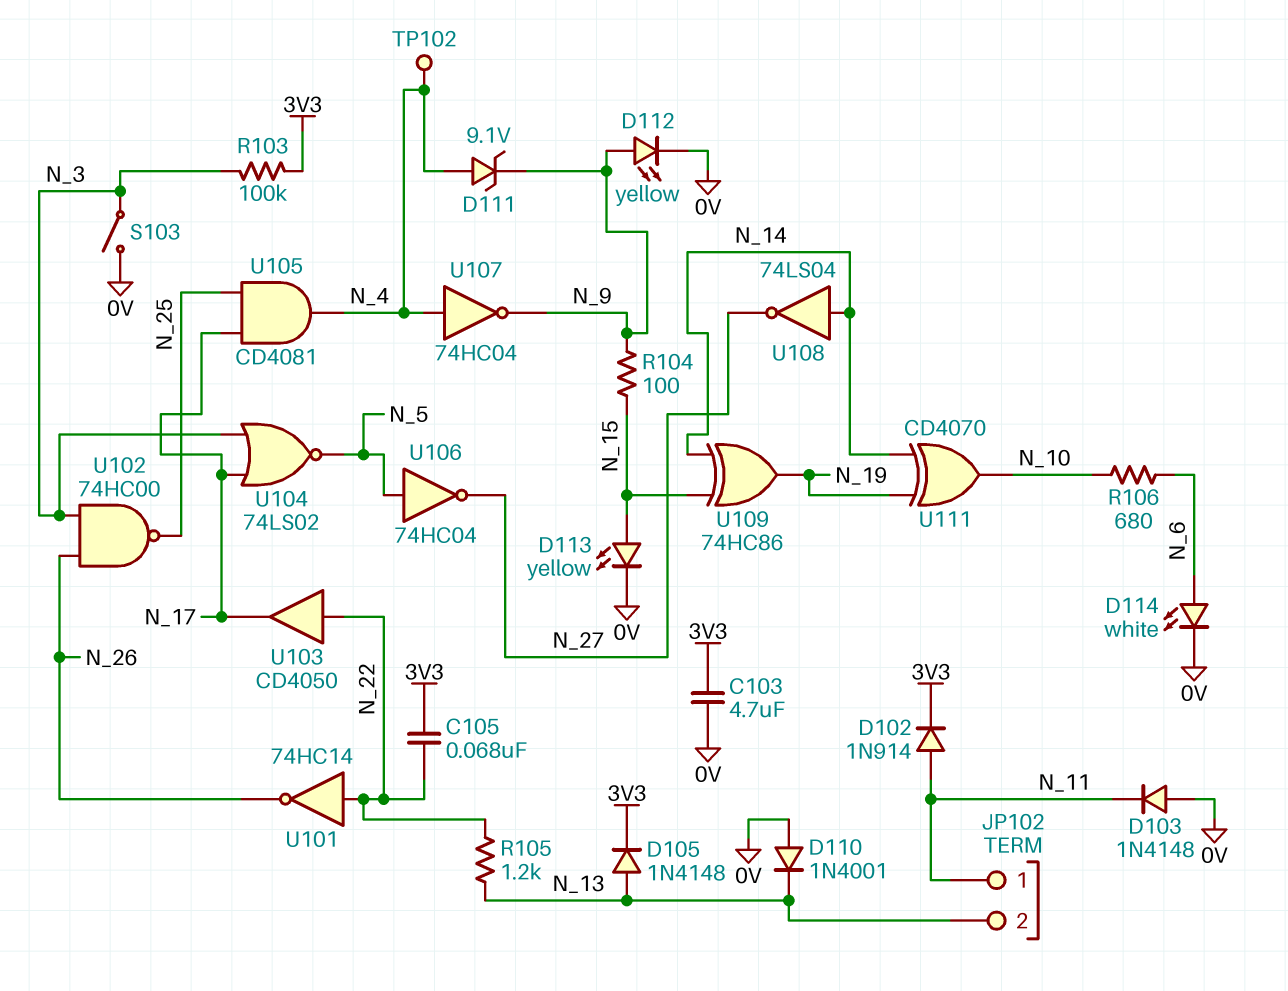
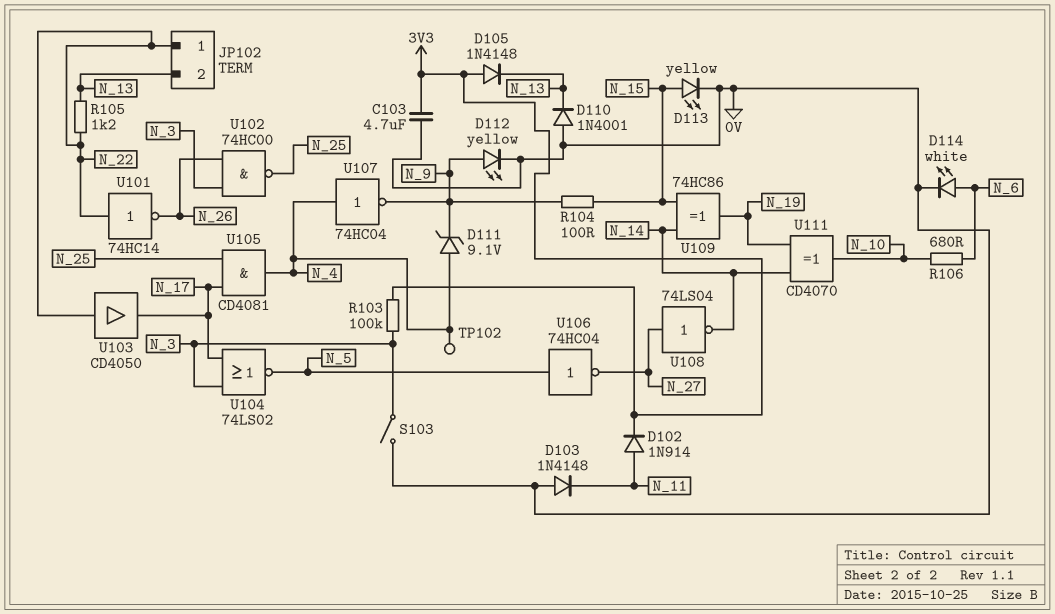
C105: 68nF (3V3, N_22) -> none
D105: diode 1N4148 (A N_13, K 3V3) -> diode 1N4148 (A 3V3, K N_13)
JP102 pin 1: N_11 -> N_22
U108: NOT 74LS04 (in N_14, out N_27) -> NOT 74LS04 (in N_27, out N_14)

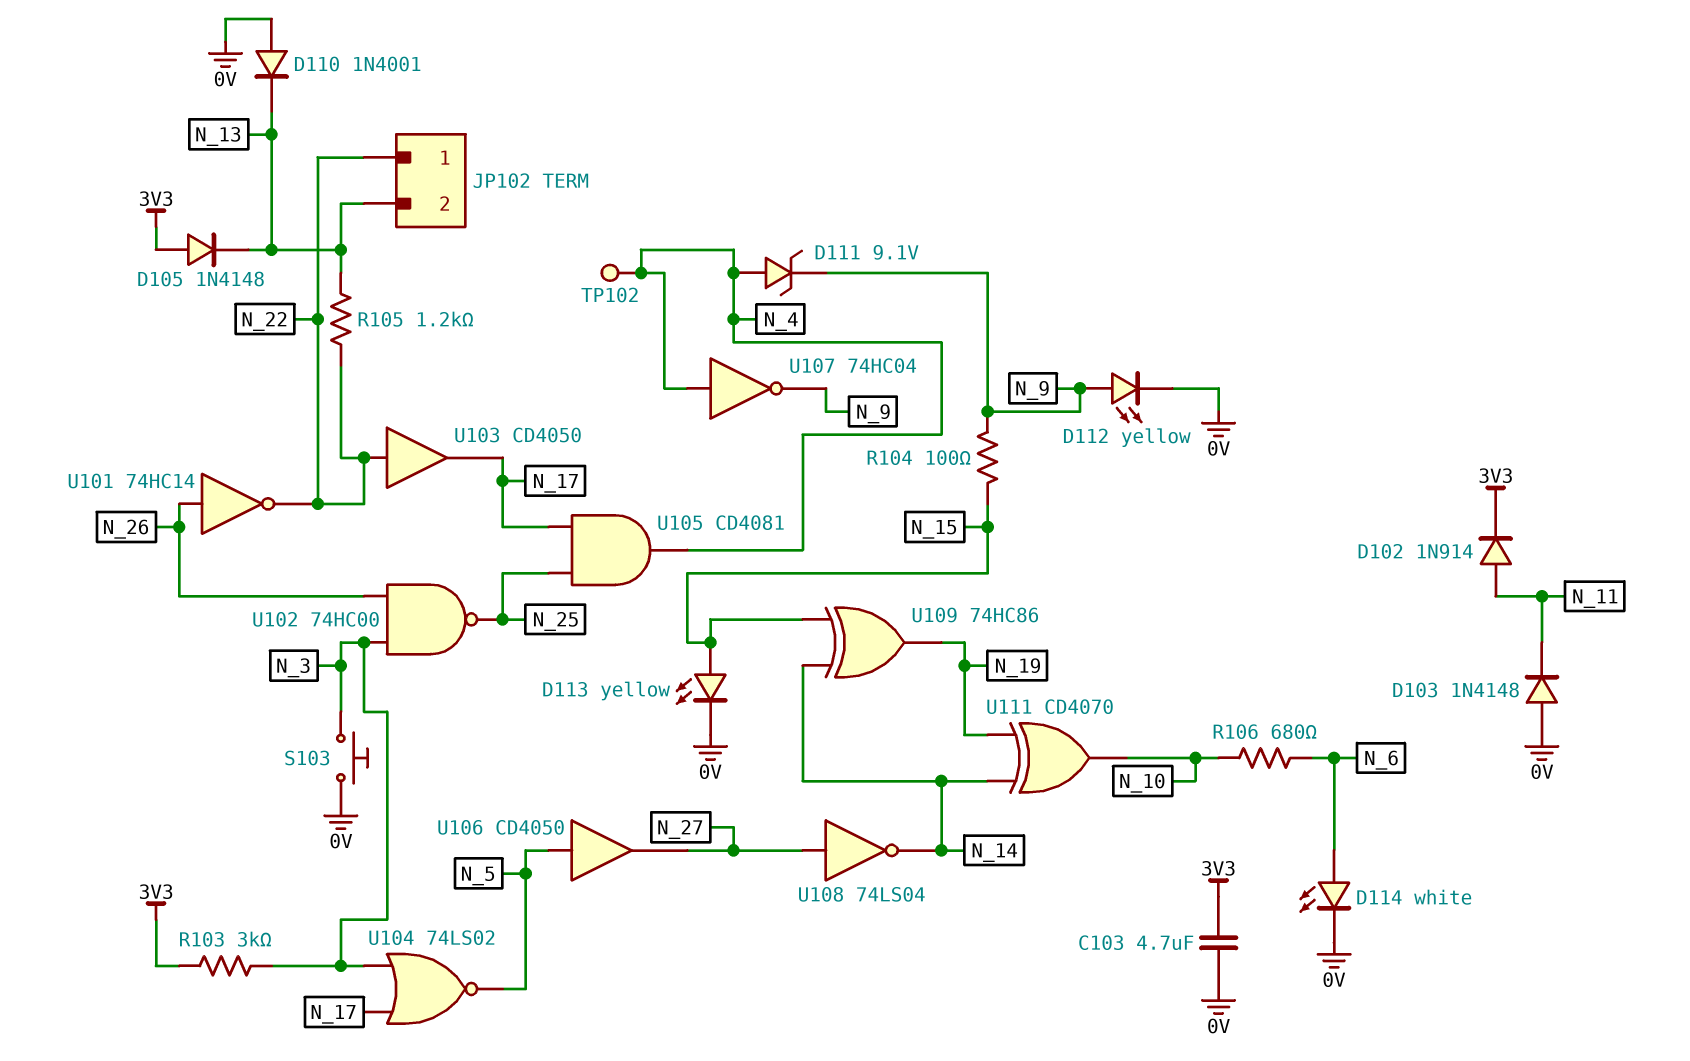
R103: 100k (3V3, N_3) -> 3k (3V3, N_3)
S103: switch (0V, N_3) -> button (0V, N_3)
U101: NOT 74HC14 (in N_22, out N_26) -> NOT 74HC14 (in N_26, out N_22)
U106: NOT 74HC04 (in N_5, out N_27) -> buffer CD4050 (in N_5, out N_27)

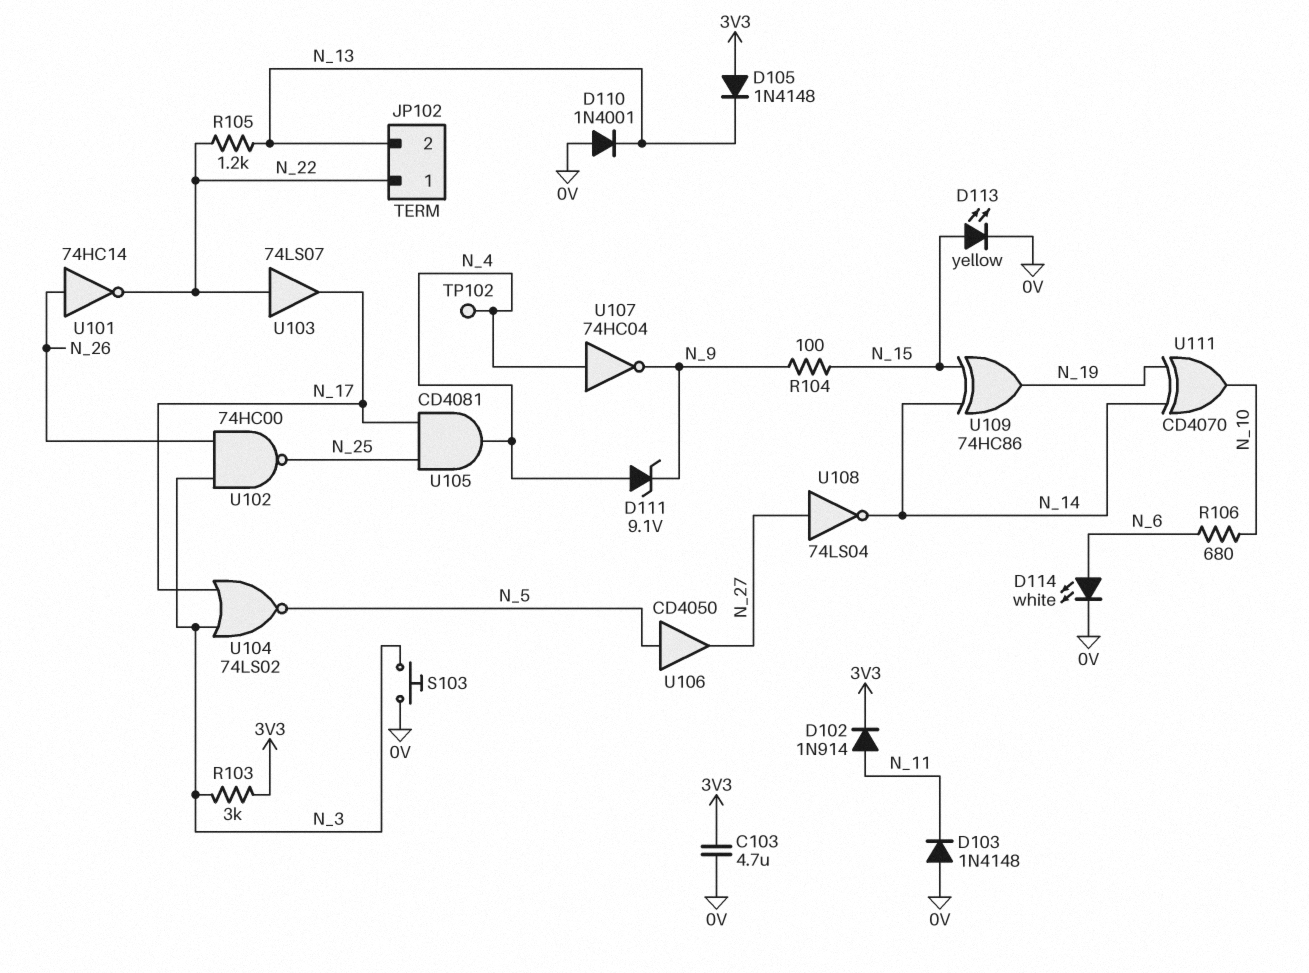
D112: LED yellow (A N_9, K 0V) -> none
U103: buffer CD4050 (in N_22, out N_17) -> buffer 74LS07 (in N_22, out N_17)

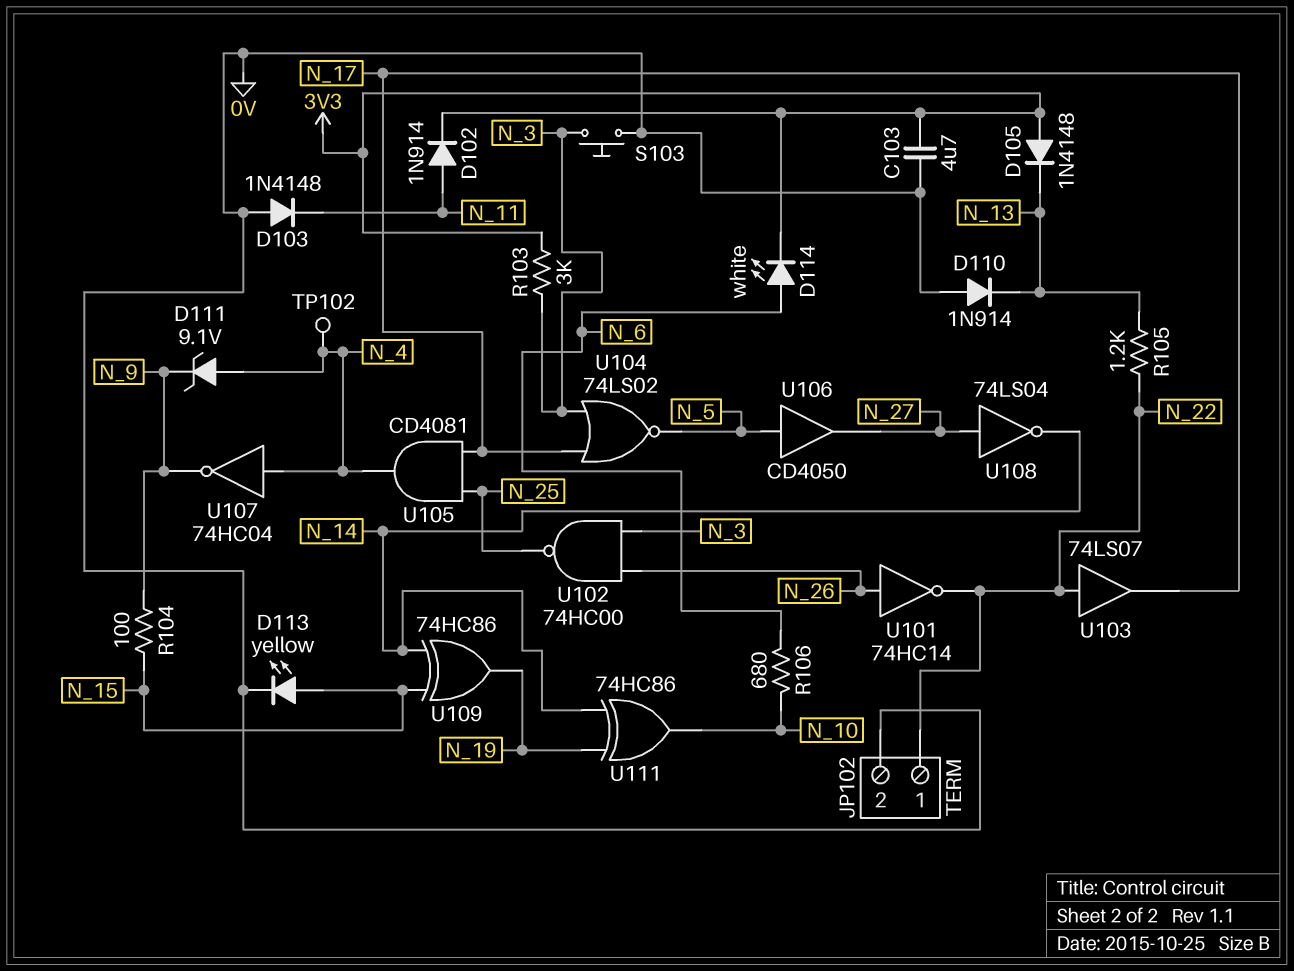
D110: diode 1N4001 (A 0V, K N_13) -> diode 1N914 (A 0V, K N_13)
D114: LED white (A N_6, K 0V) -> LED white (A N_6, K 3V3)
JP102 pin 2: N_13 -> 0V
U111: XOR CD4070 (in N_14, in N_19, out N_10) -> XOR 74HC86 (in N_14, in N_19, out N_10)

